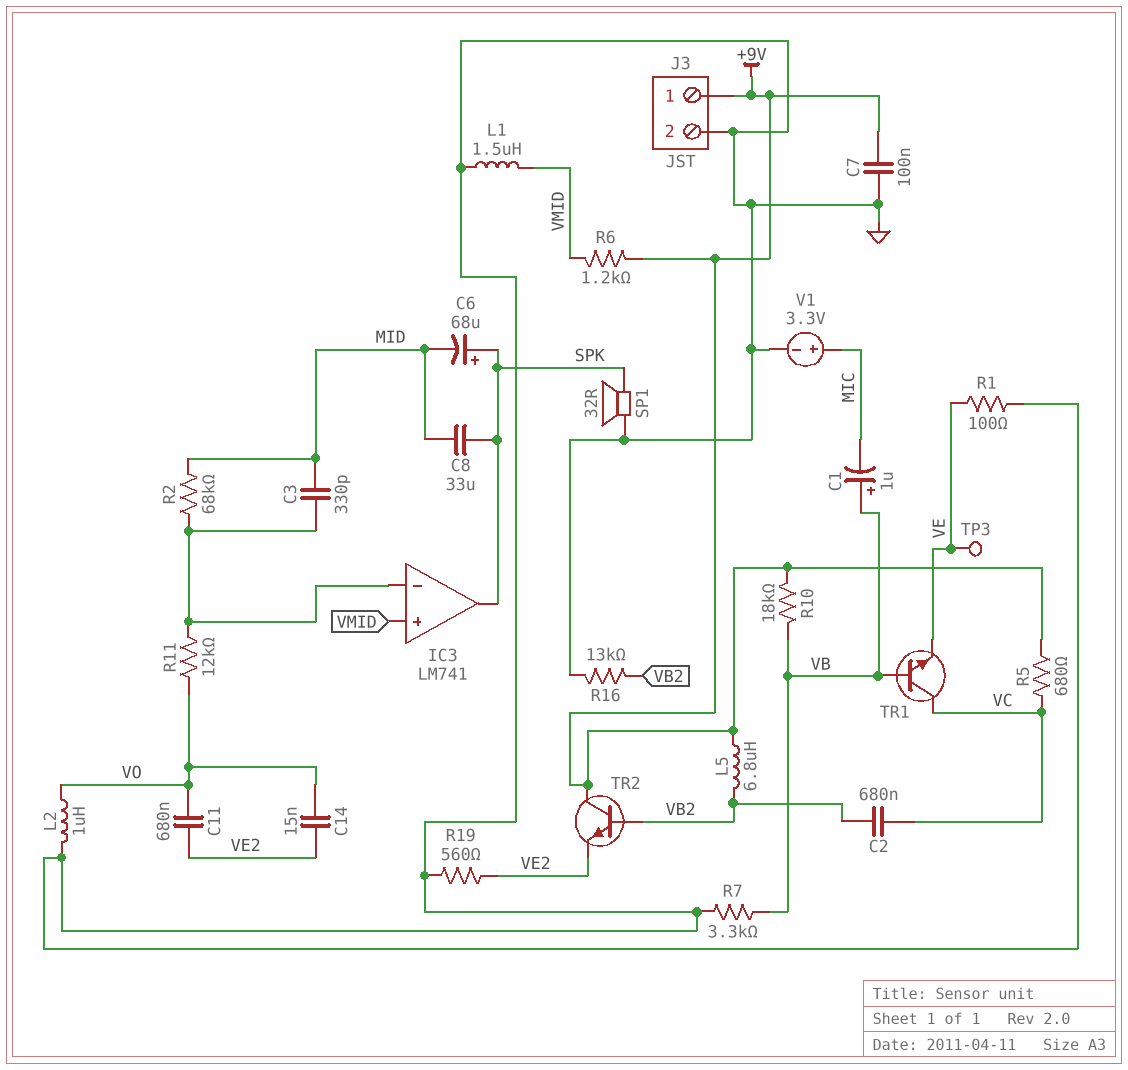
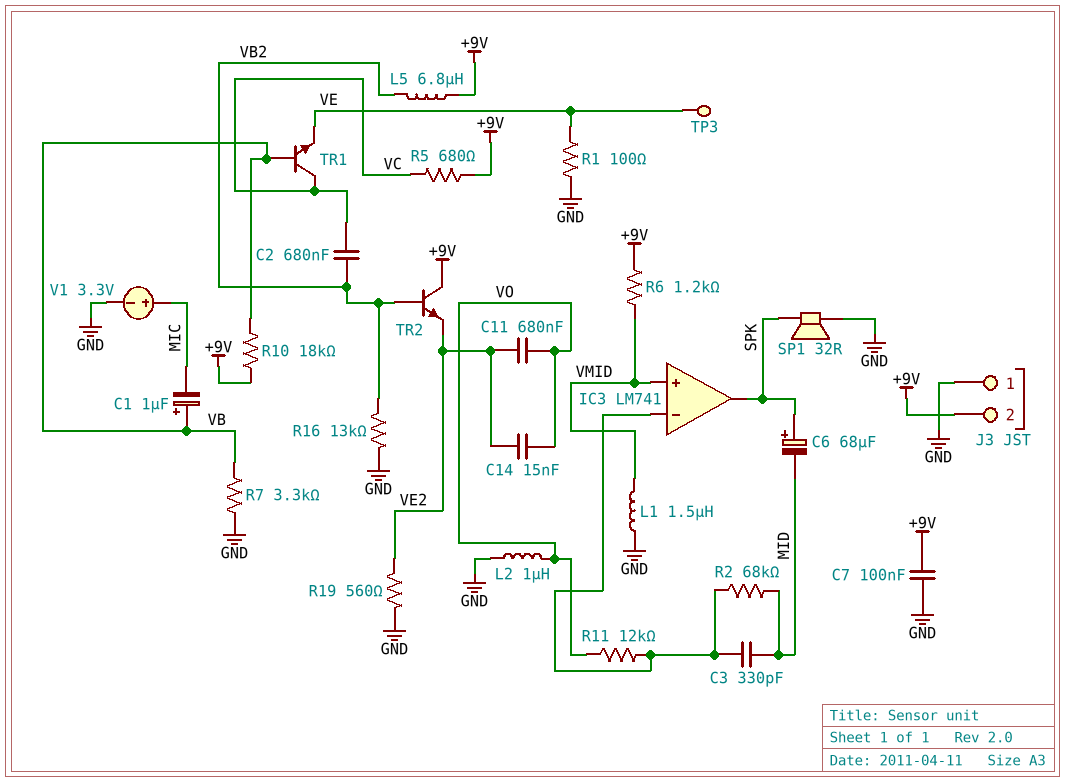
C8: 33uF (MID, SPK) -> none
J3 pin 1: +9V -> GND
J3 pin 2: GND -> +9V

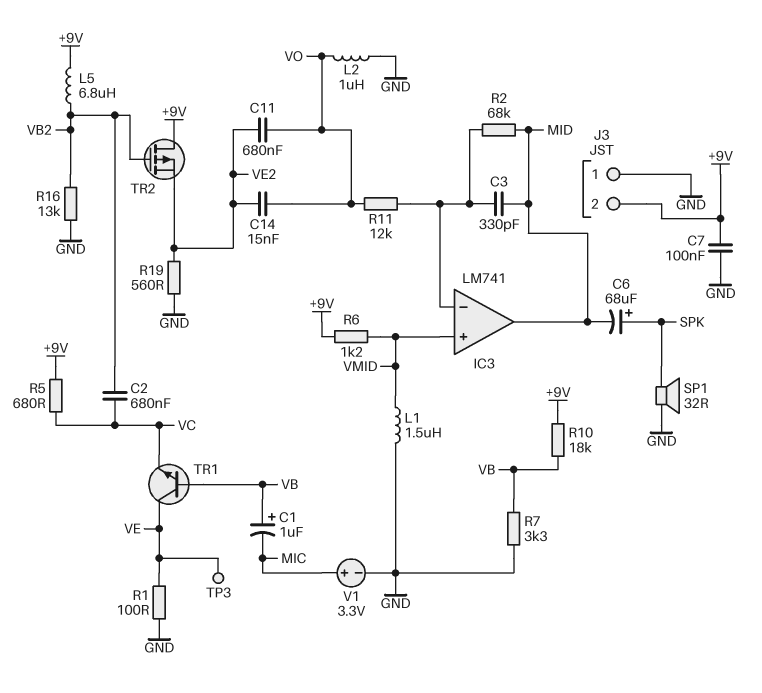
IC3 pin out: SPK -> MID
TR1: NPN (B VB, C VC, E VE) -> NPN (B VB, C VE, E VC)
TR2: NPN (B VB2, C +9V, E VE2) -> PMOS (G VB2, D +9V, S VE2)

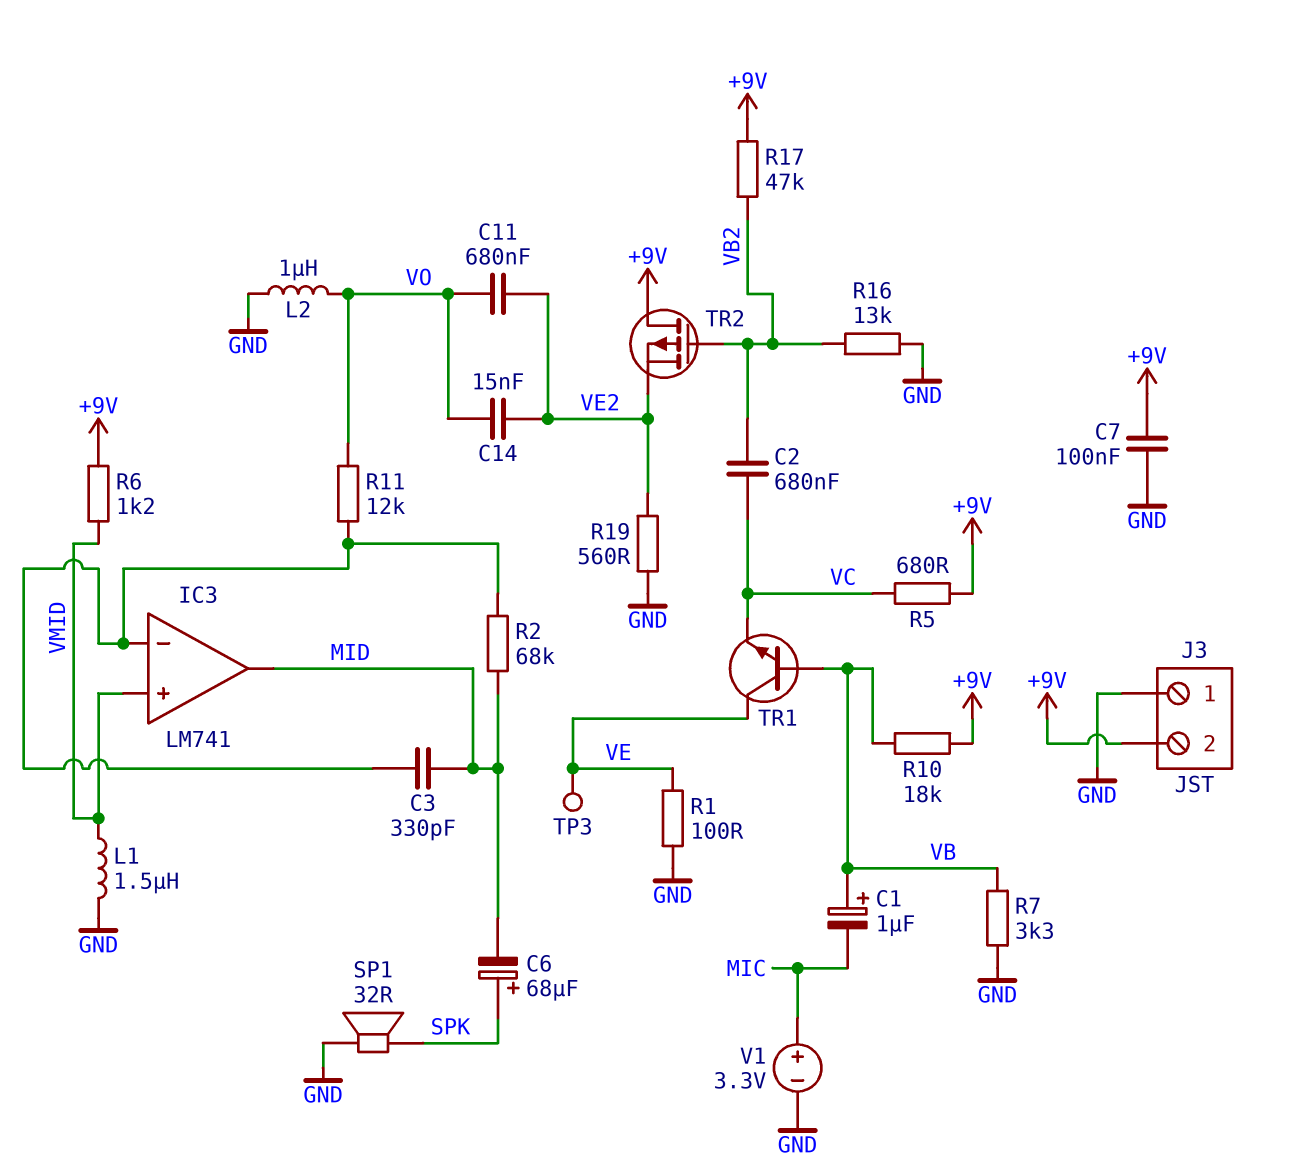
L5: 6.8uH (+9V, VB2) -> none
R17: none -> 47k (+9V, VB2)

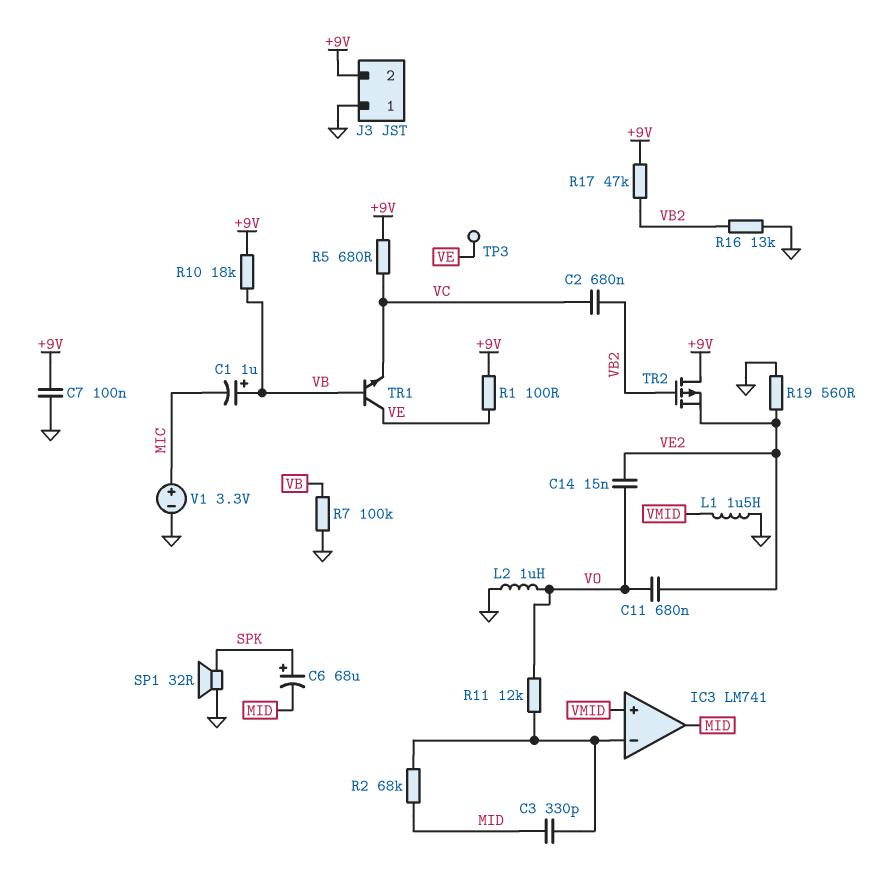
R1: 100 (GND, VE) -> 100 (+9V, VE)
R6: 1.2k (+9V, VMID) -> none
R7: 3.3k (GND, VB) -> 100k (GND, VB)

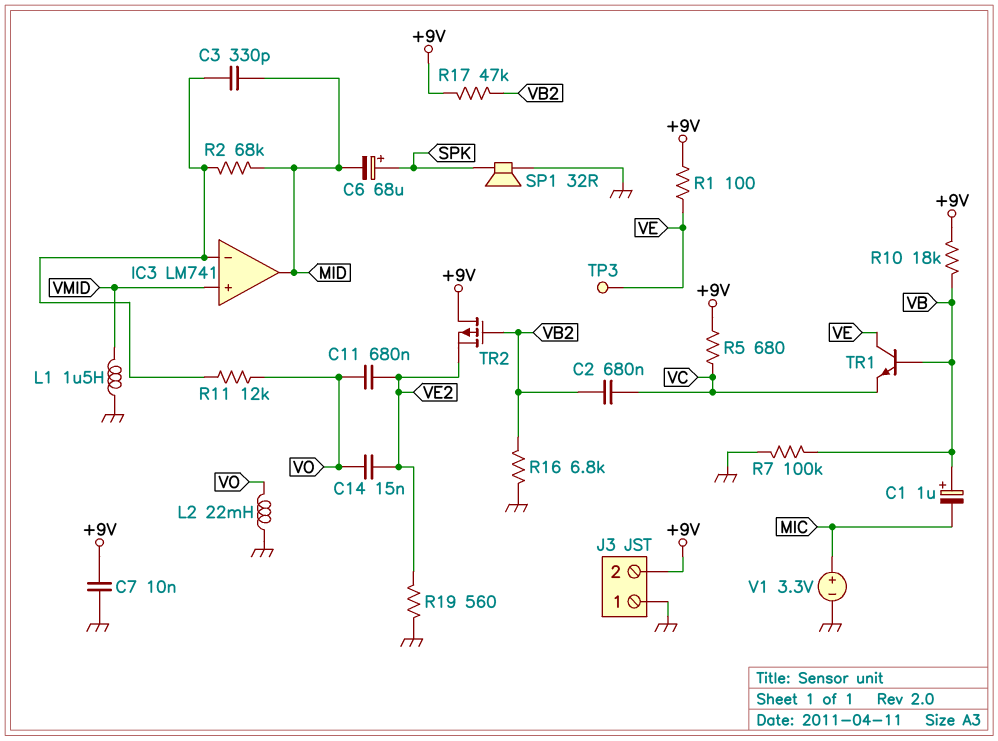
C7: 100nF (+9V, GND) -> 10nF (+9V, GND)
L2: 1uH (GND, VO) -> 22mH (GND, VO)
R16: 13k (GND, VB2) -> 6.8k (GND, VB2)

